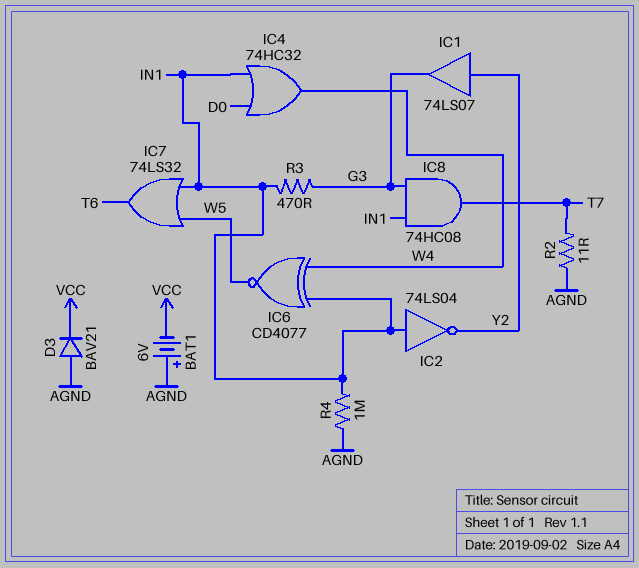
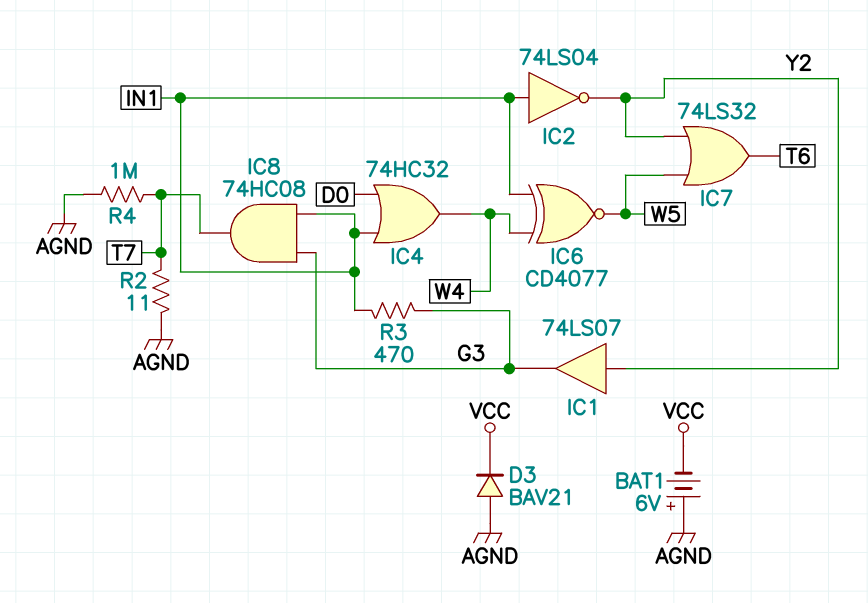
IC7: OR 74LS32 (in IN1, in W5, out T6) -> OR 74LS32 (in W5, in Y2, out T6)
R4: 1M (AGND, IN1) -> 1M (AGND, T7)

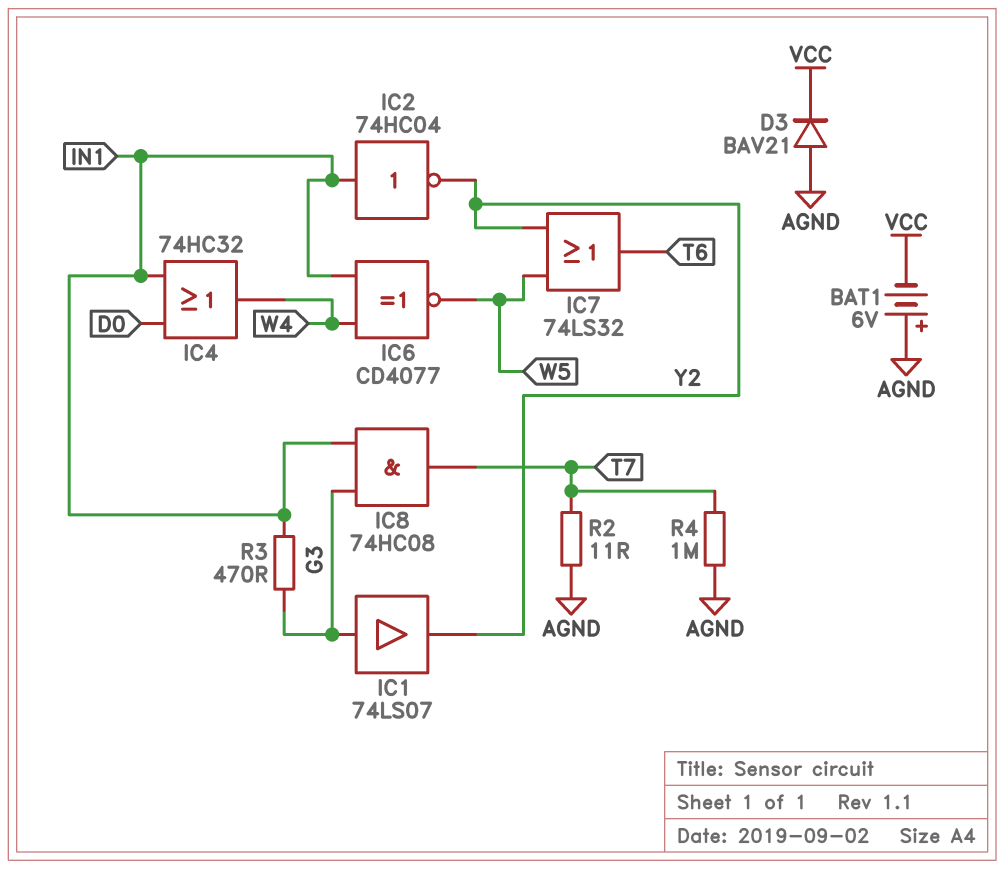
IC1: buffer 74LS07 (in Y2, out G3) -> buffer 74LS07 (in G3, out Y2)
IC2: NOT 74LS04 (in IN1, out Y2) -> NOT 74HC04 (in IN1, out Y2)

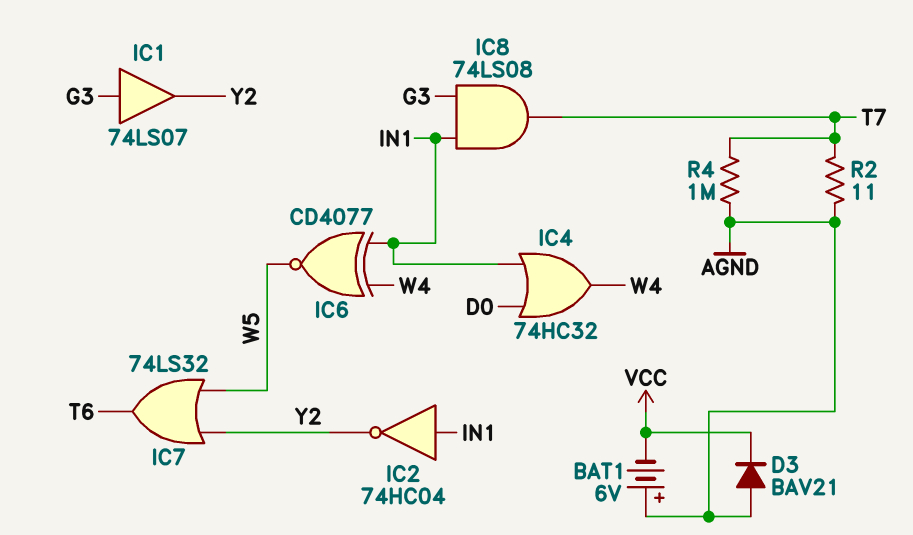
IC8: AND 74HC08 (in G3, in IN1, out T7) -> AND 74LS08 (in G3, in IN1, out T7)
R3: 470 (G3, IN1) -> none

